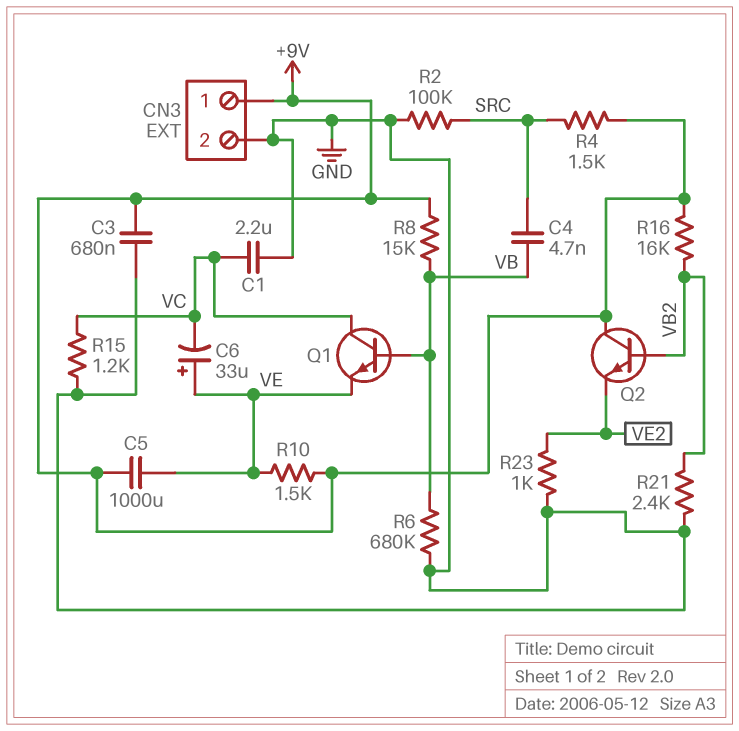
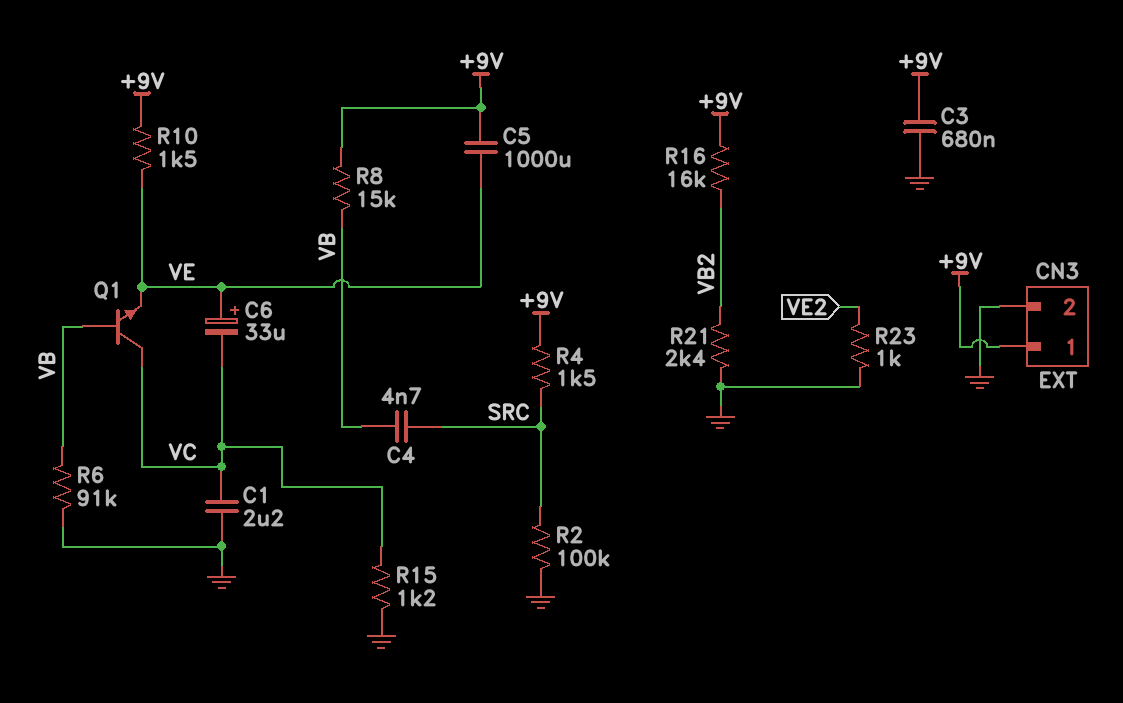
Q2: NPN (B VB2, C +9V, E VE2) -> none
R6: 680k (GND, VB) -> 91k (GND, VB)

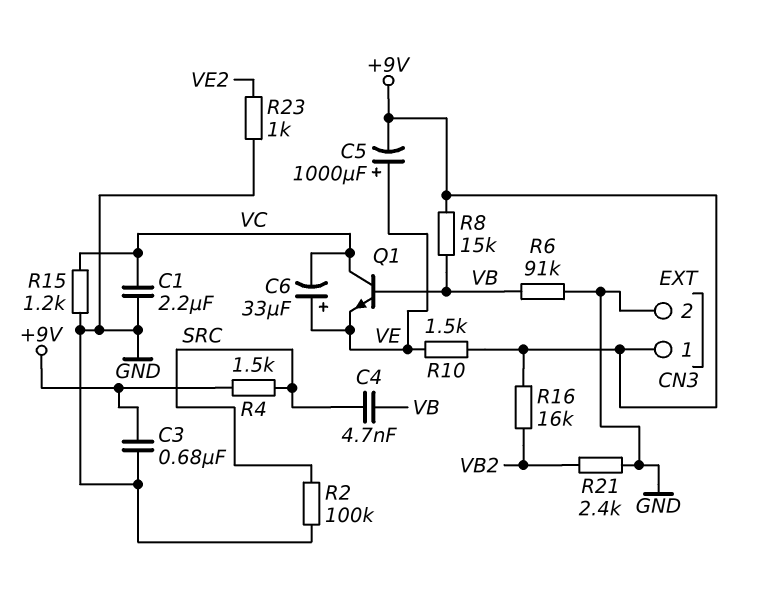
C5: 1000uF (+9V, VE) -> 1000uF (plus VE, minus +9V)

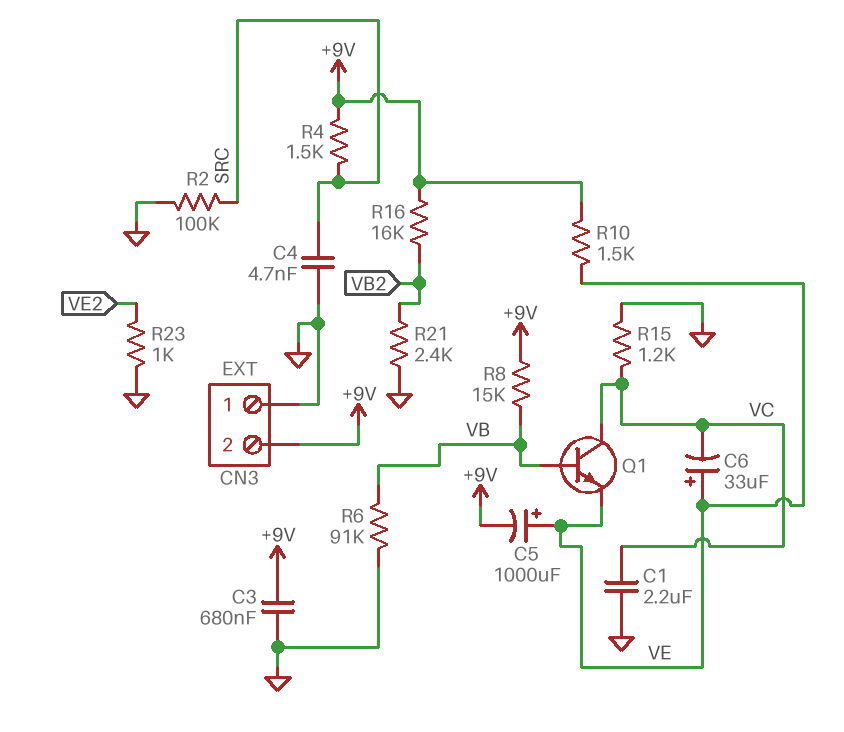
C4: 4.7nF (SRC, VB) -> 4.7nF (GND, SRC)
CN3 pin 1: +9V -> GND
CN3 pin 2: GND -> +9V

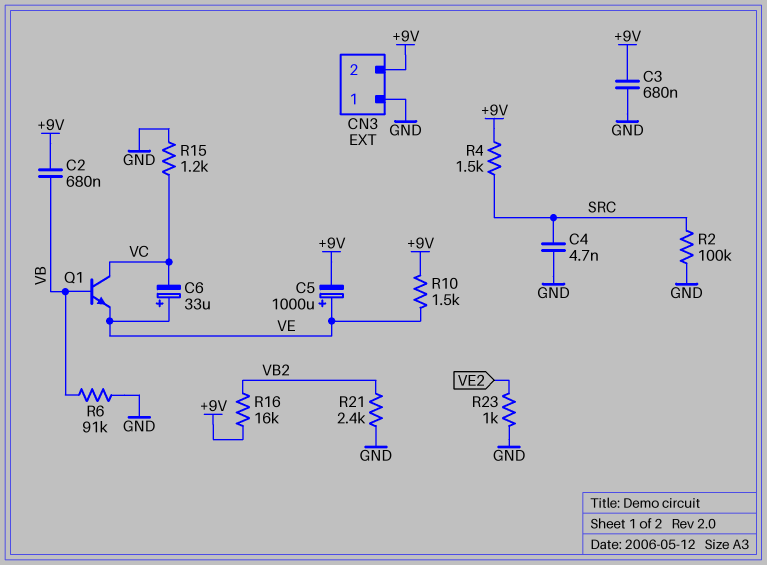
C1: 2.2uF (GND, VC) -> none
C2: none -> 680nF (+9V, VB)
R8: 15k (+9V, VB) -> none

